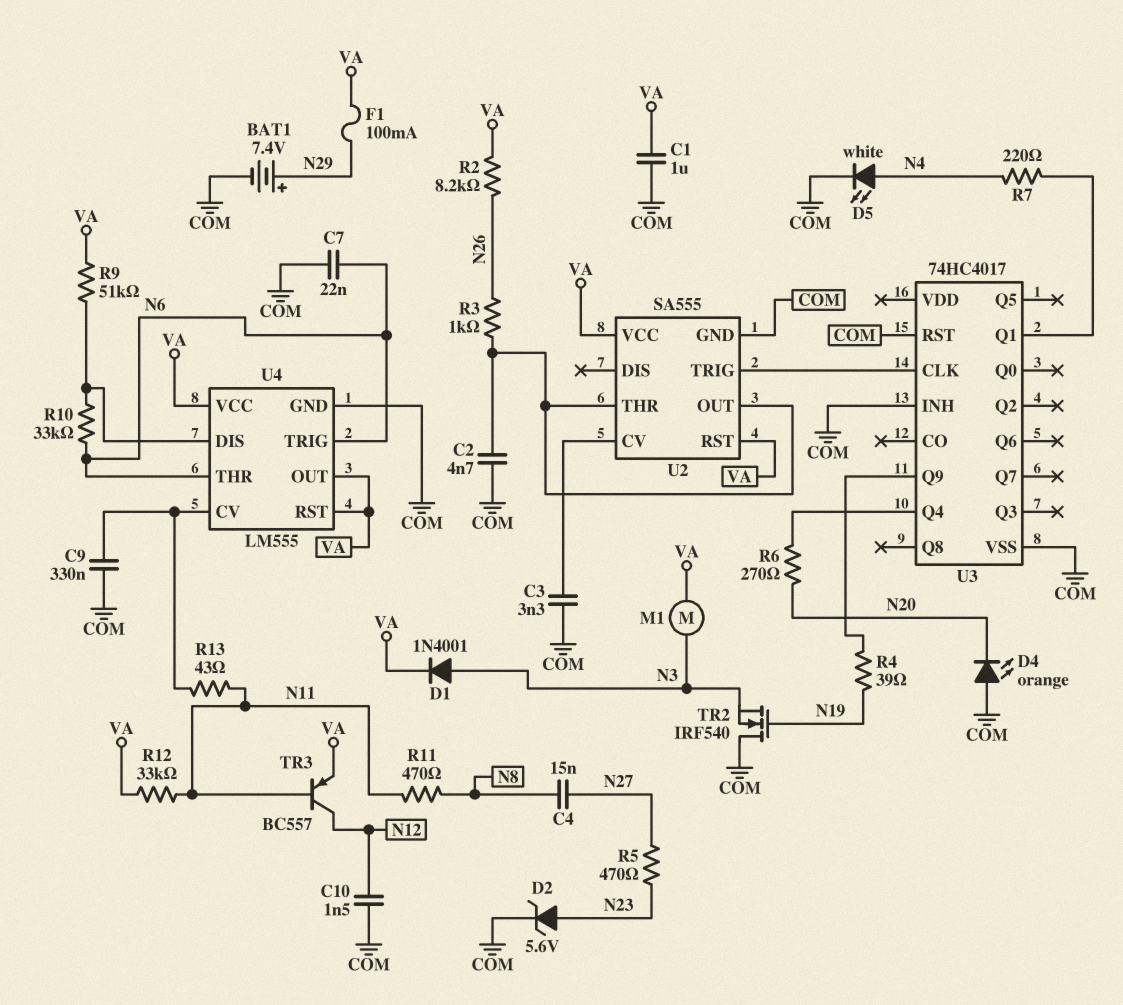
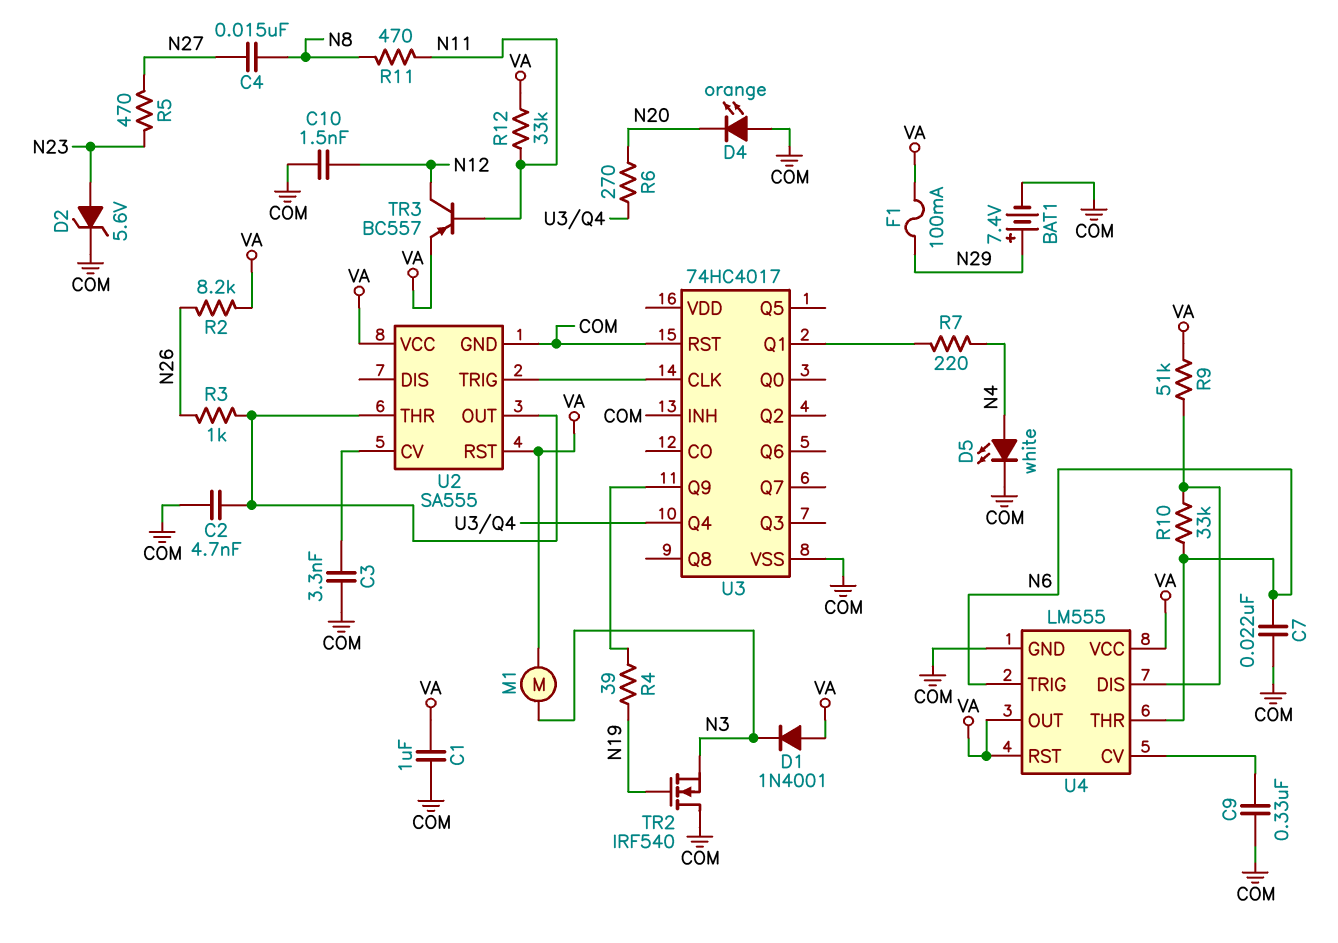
D1: diode 1N4001 (A N3, K VA) -> diode 1N4001 (A VA, K N3)
R13: 43 (N11, U4/CV) -> none

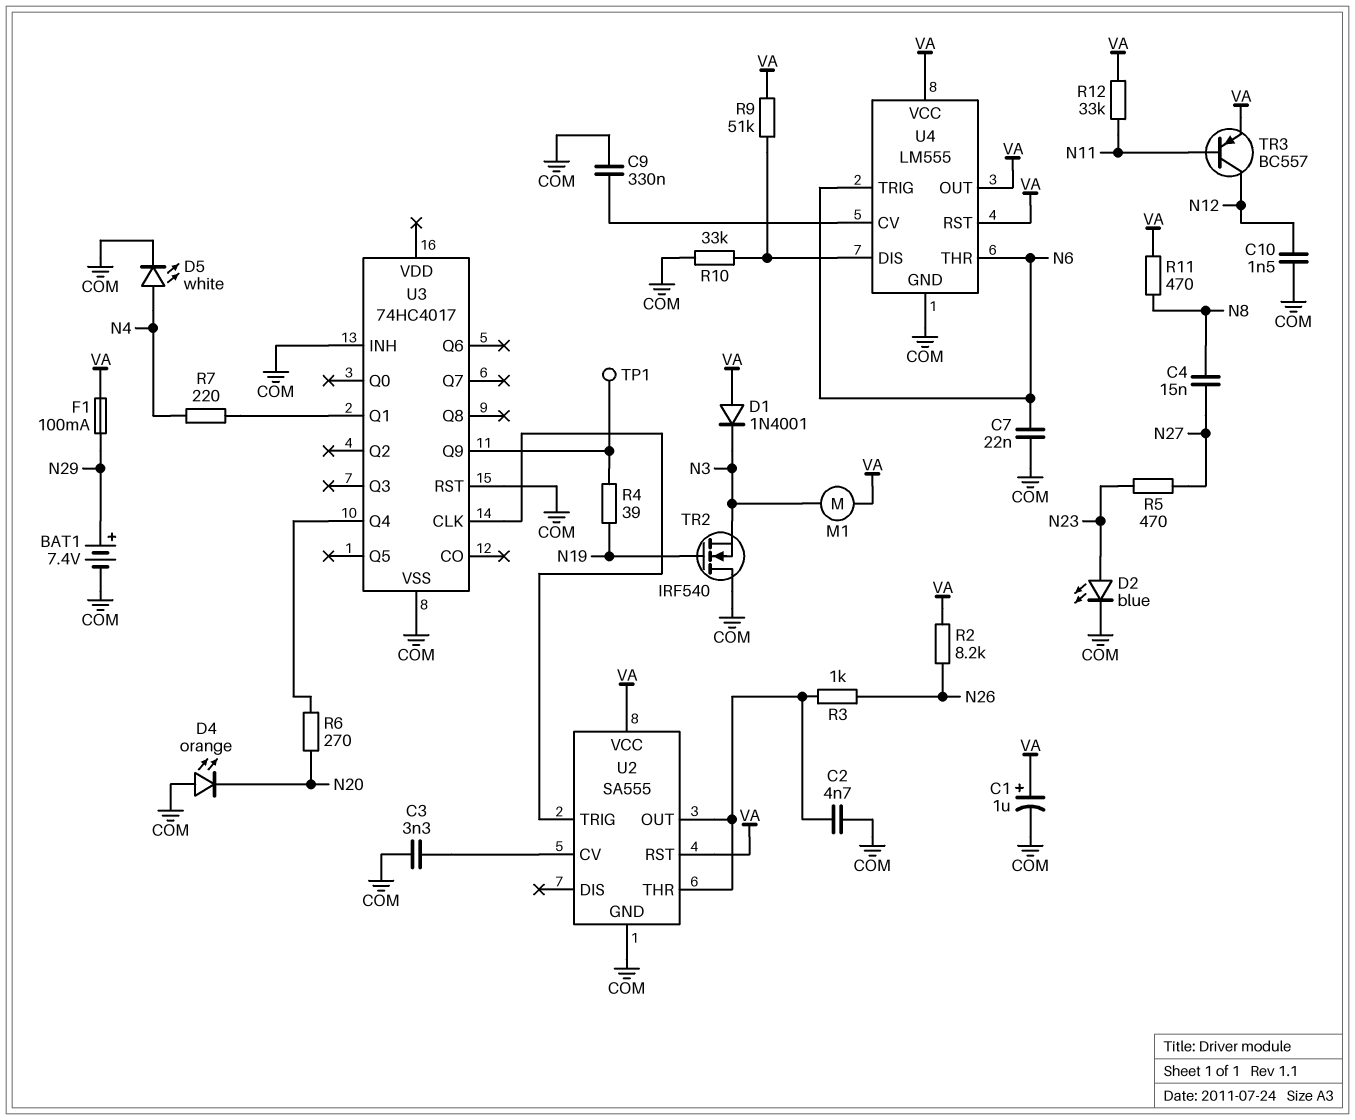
C1: 1uF (COM, VA) -> 1uF (plus VA, minus COM)
D2: zener 5.6V (A N23, K COM) -> LED blue (A N23, K COM)
R10: 33k (N6, U4/DIS) -> 33k (COM, U4/DIS)
R11: 470 (N8, N11) -> 470 (N8, VA)
TP1: none -> test point (U3/Q9)

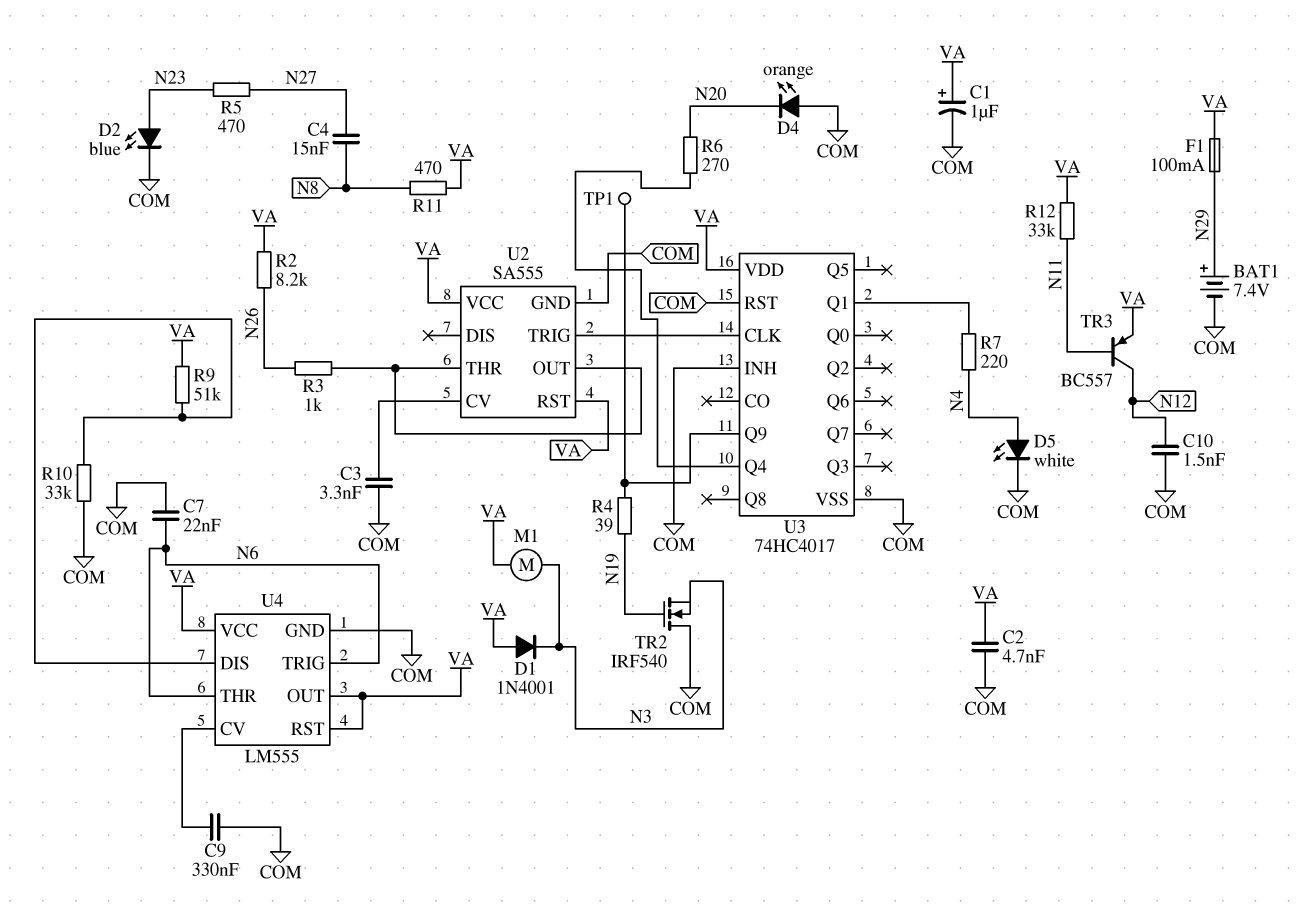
C2: 4.7nF (COM, U2/OUT) -> 4.7nF (COM, VA)
U3 pin VDD: none -> VA

